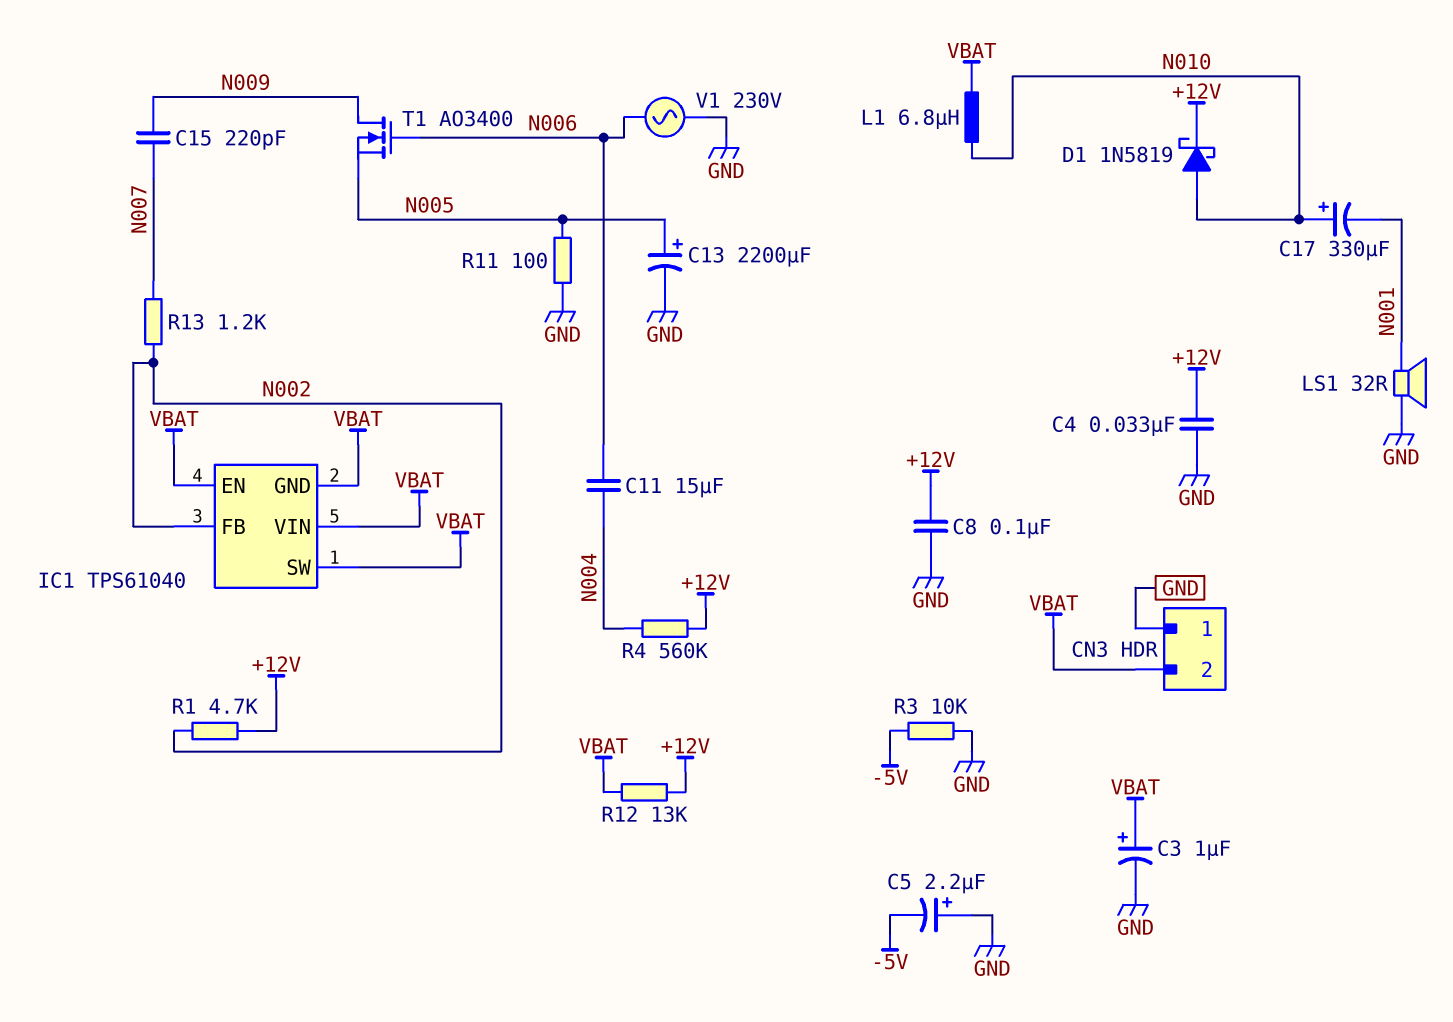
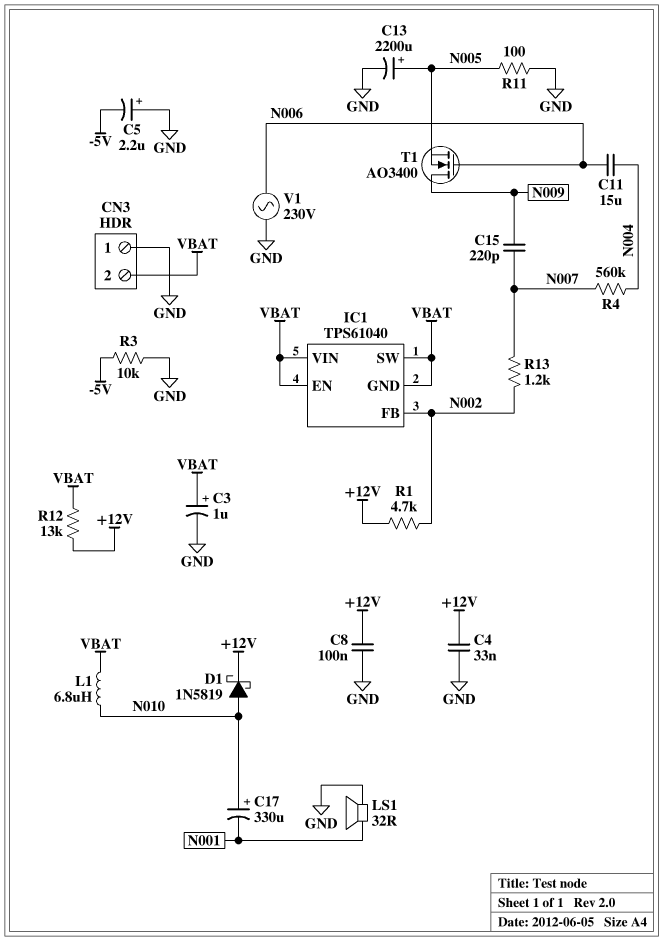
R4: 560k (+12V, N004) -> 560k (N004, N007)

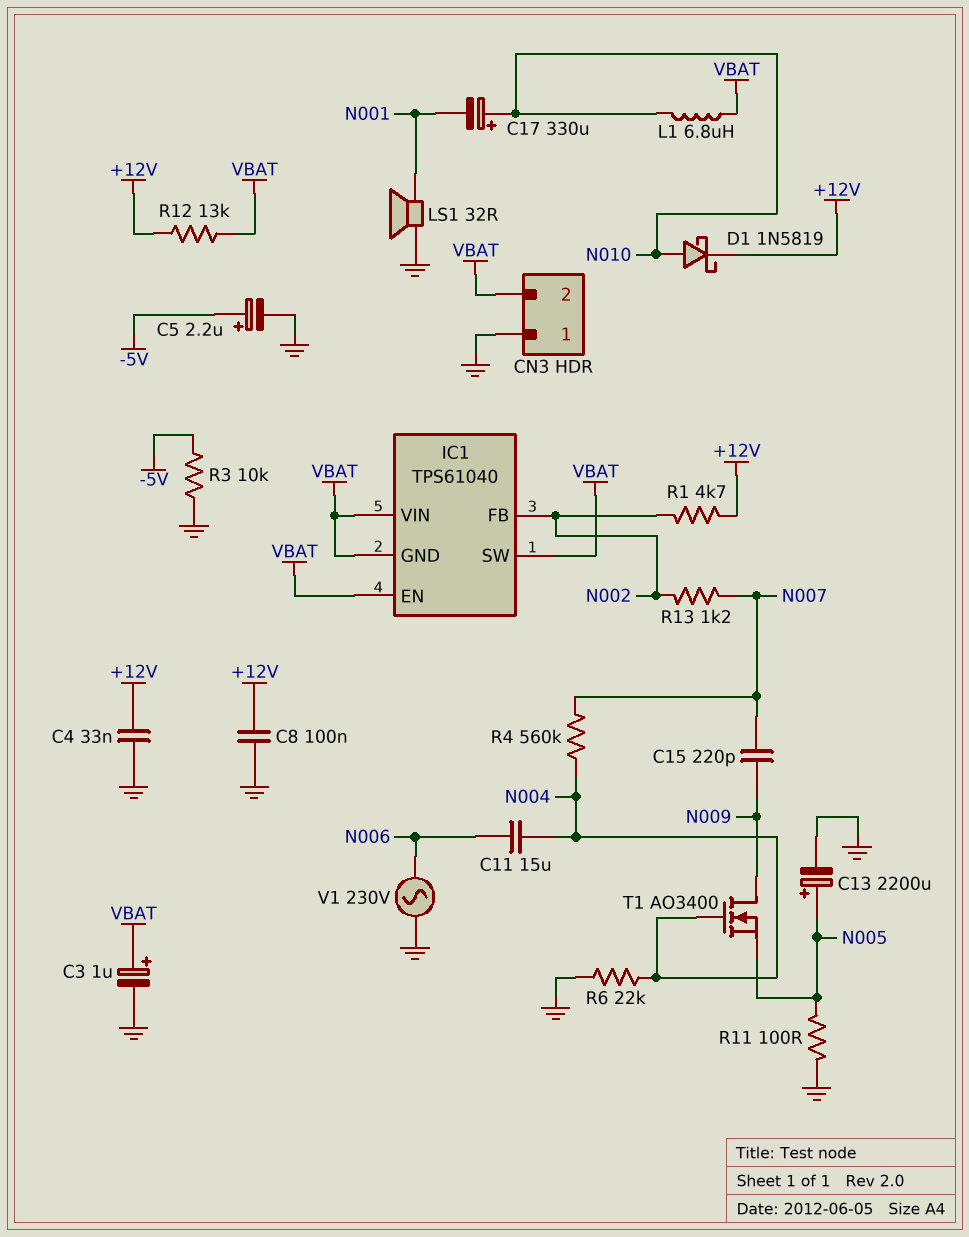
C5: 2.2uF (plus GND, minus -5V) -> 2.2uF (plus -5V, minus GND)
R6: none -> 22k (GND, N004)
T1: NMOS AO3400 (G N006, D N009, S N005) -> NMOS AO3400 (G N004, D N009, S N005)

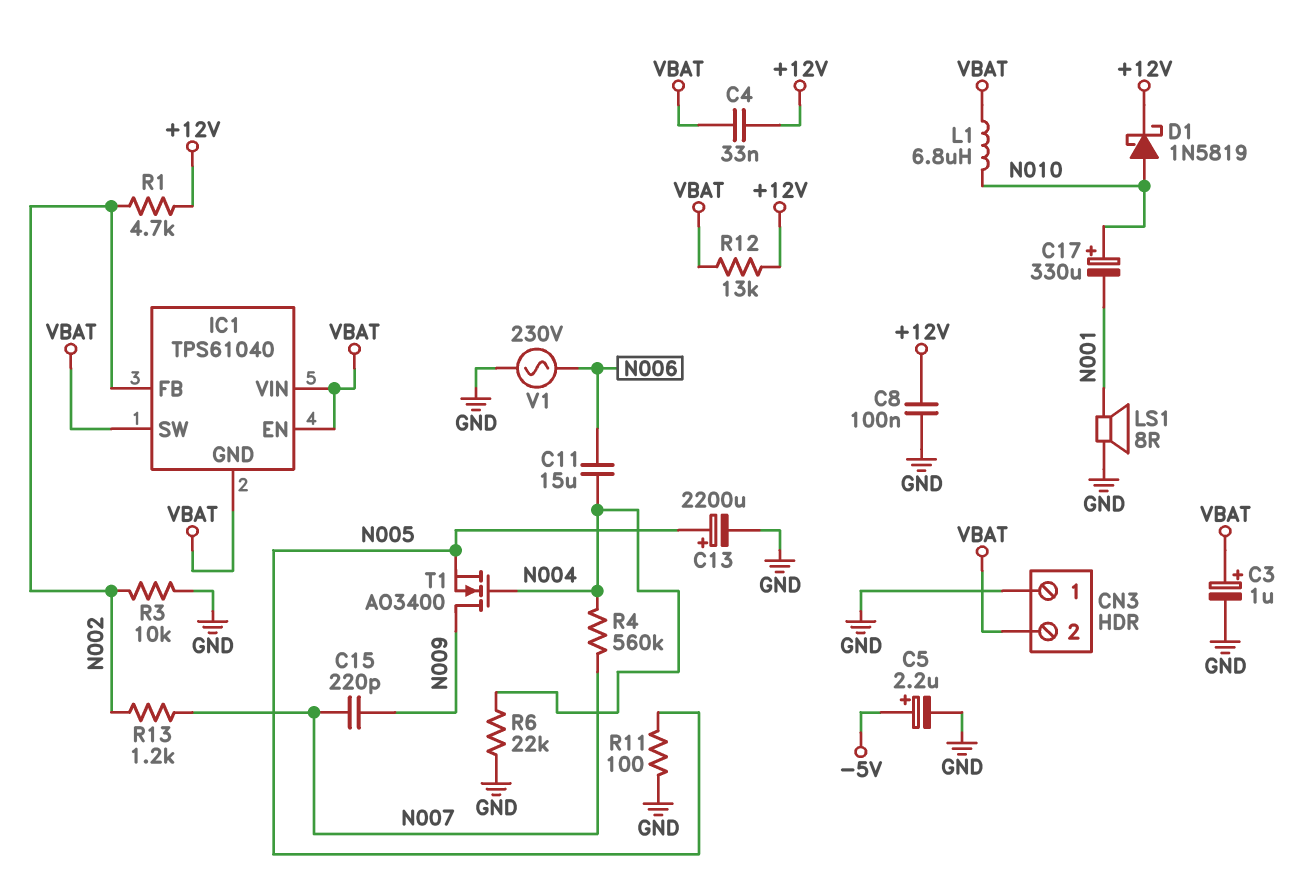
C4: 33nF (+12V, GND) -> 33nF (+12V, VBAT)
LS1: speaker 32R (GND, N001) -> speaker 8R (GND, N001)
R3: 10k (-5V, GND) -> 10k (GND, N002)

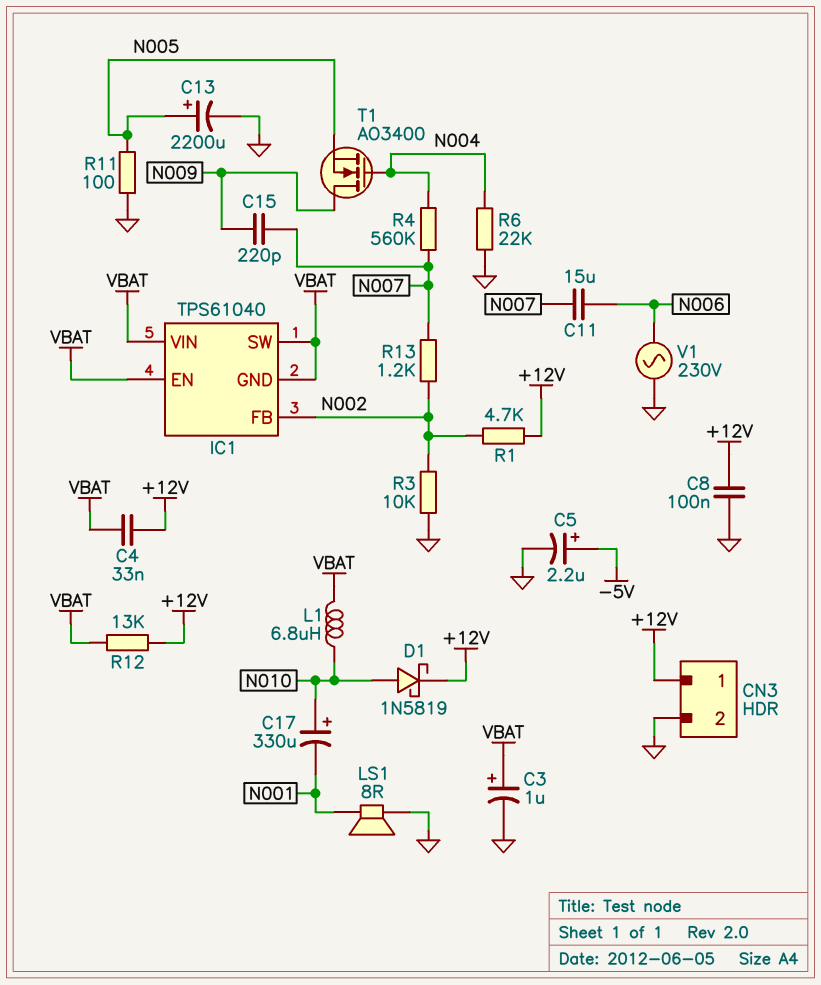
C11: 15uF (N004, N006) -> 15uF (N006, N007)
CN3 pin 1: GND -> +12V
CN3 pin 2: VBAT -> GND

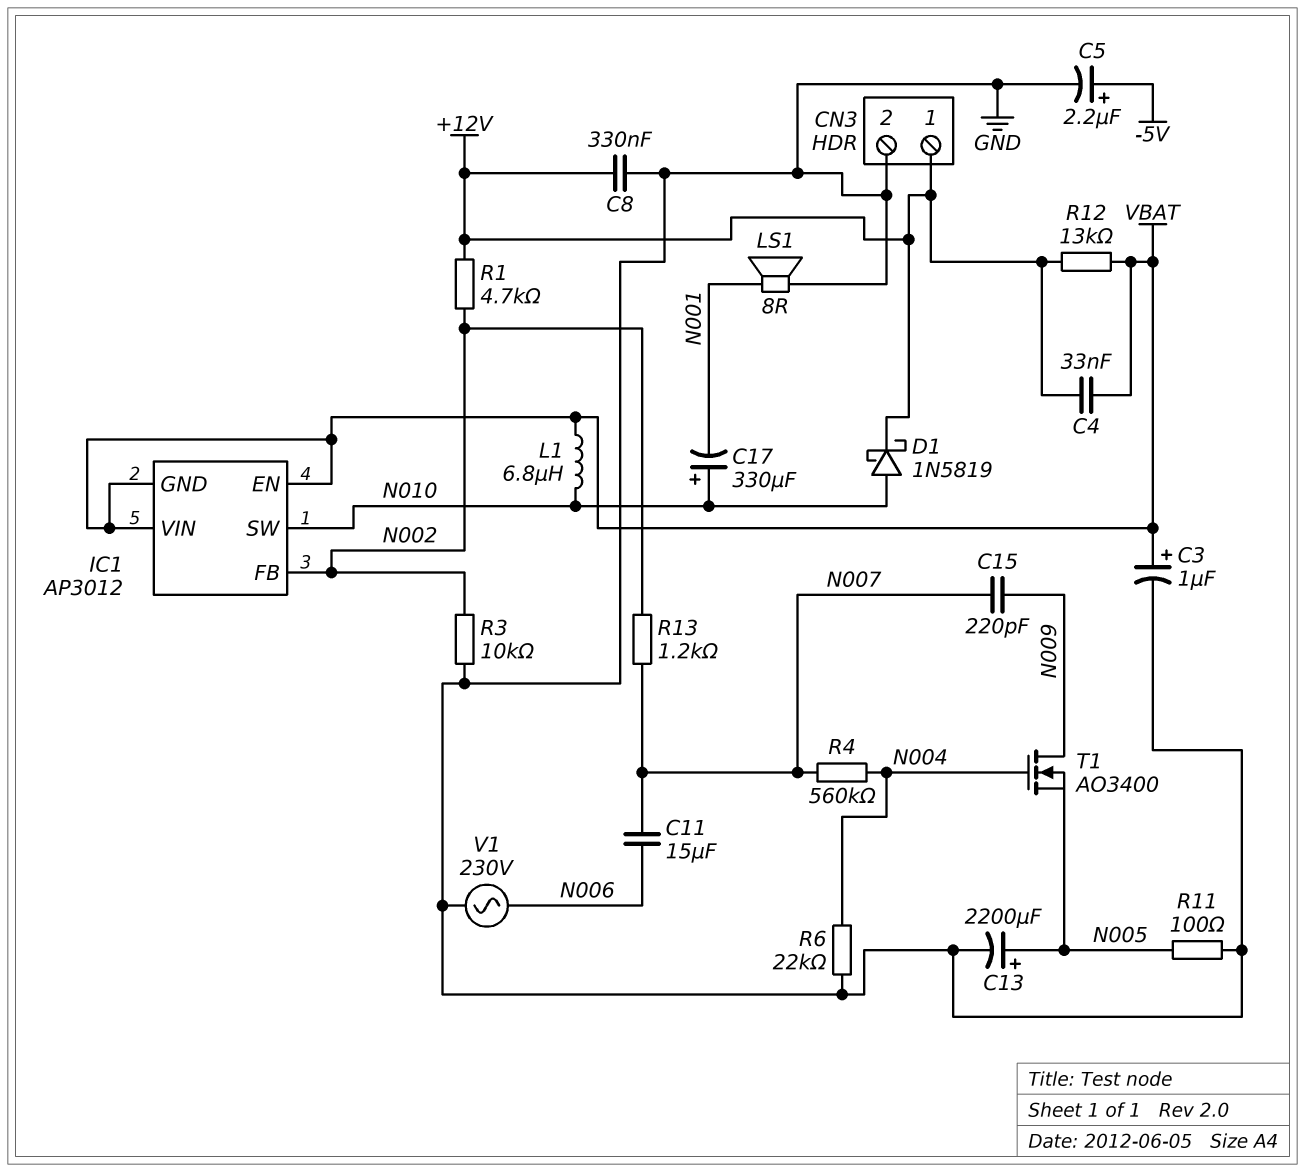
C8: 100nF (+12V, GND) -> 330nF (+12V, GND)
IC1: TPS61040 -> AP3012
IC1 pin SW: VBAT -> N010

